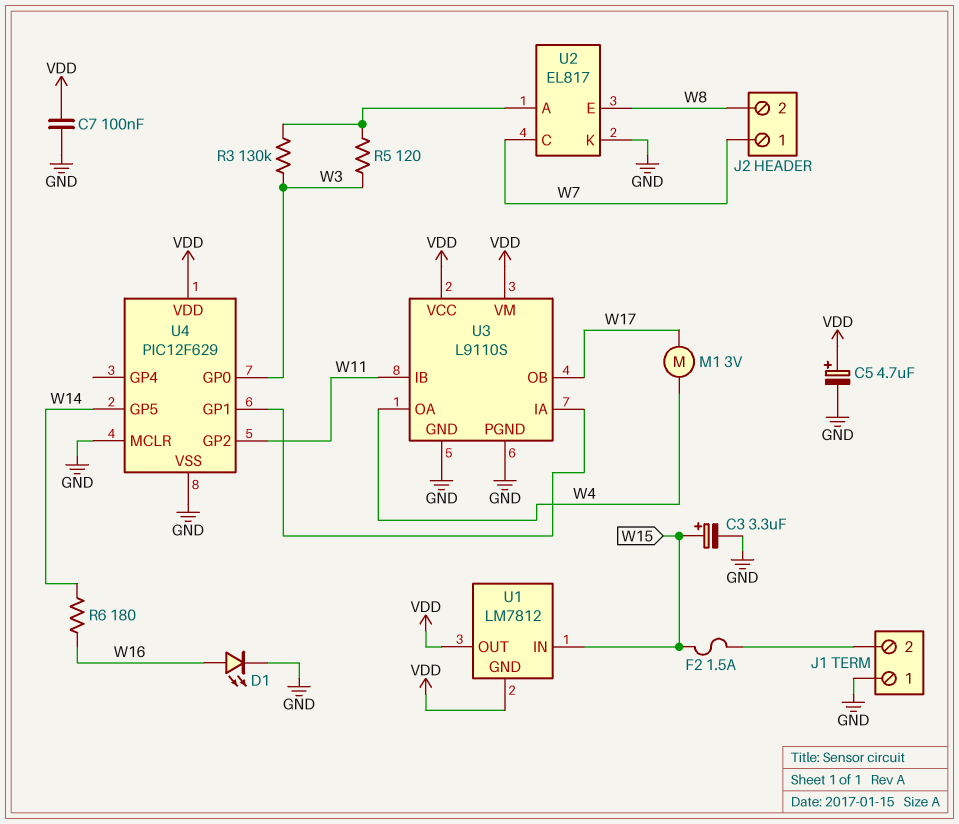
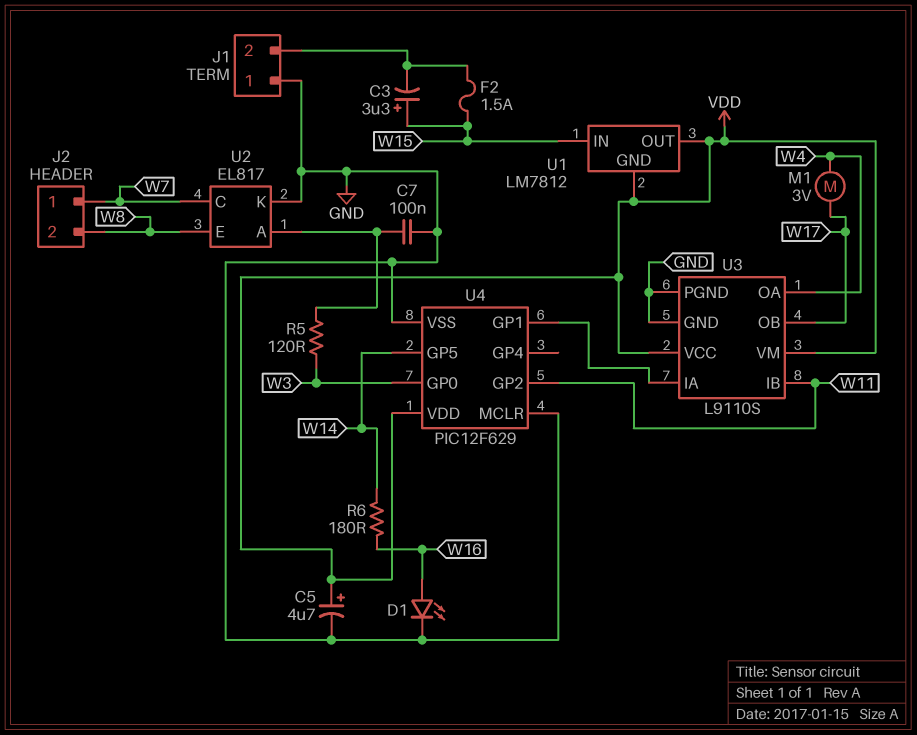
C3: 3.3uF (plus W15, minus GND) -> 3.3uF (plus W15, minus J1/2)
C7: 100nF (GND, VDD) -> 100nF (GND, U2/A)
R3: 130k (U2/A, W3) -> none

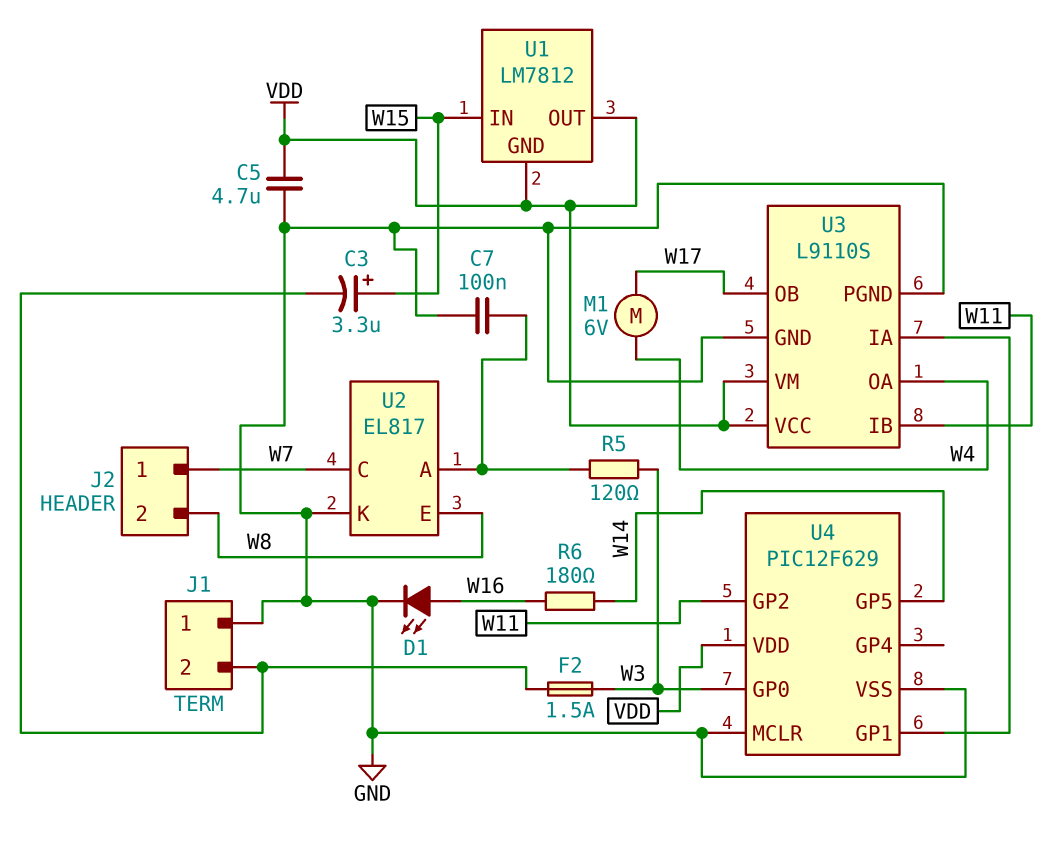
C5: 4.7uF (plus VDD, minus GND) -> 4.7uF (GND, VDD)
F2: 1.5A (J1/2, W15) -> 1.5A (J1/2, W3)
M1: motor 3V (W4, W17) -> motor 6V (W4, W17)

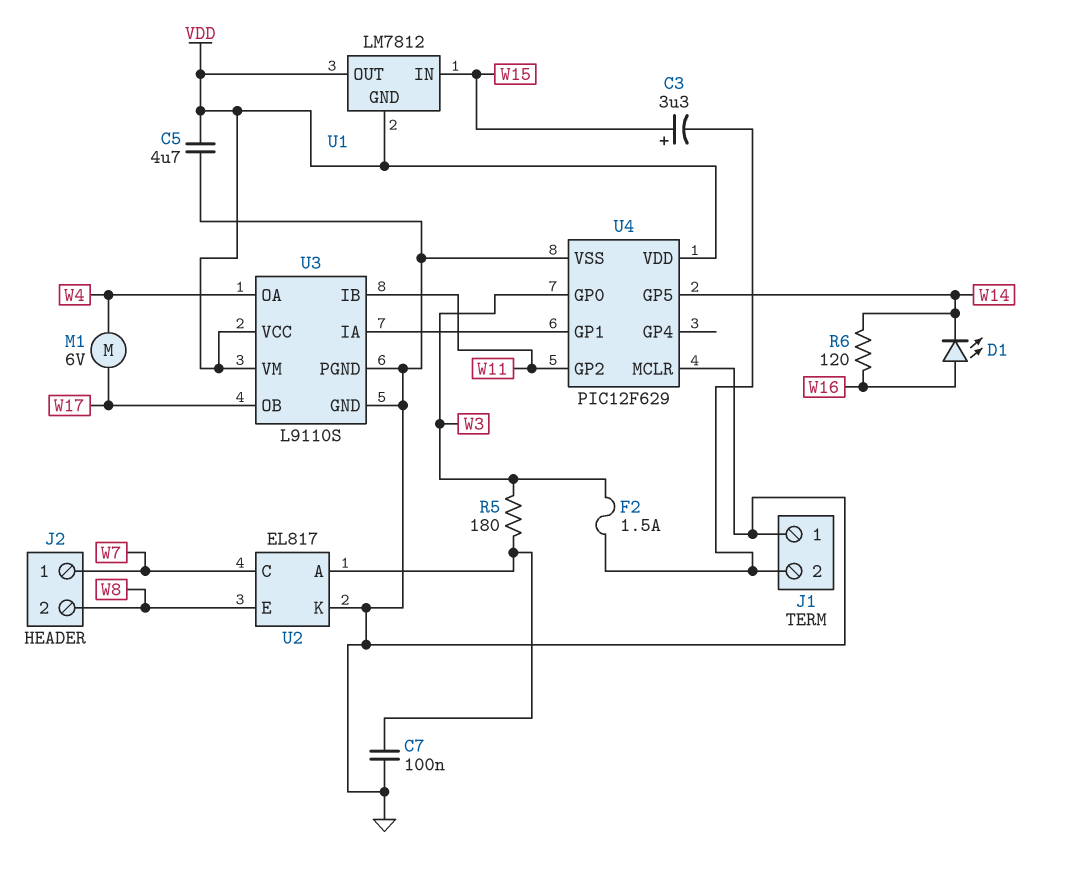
D1: LED (A W16, K GND) -> LED (A W16, K W14)
R5: 120 (U2/A, W3) -> 180 (U2/A, W3)
R6: 180 (W14, W16) -> 120 (W14, W16)

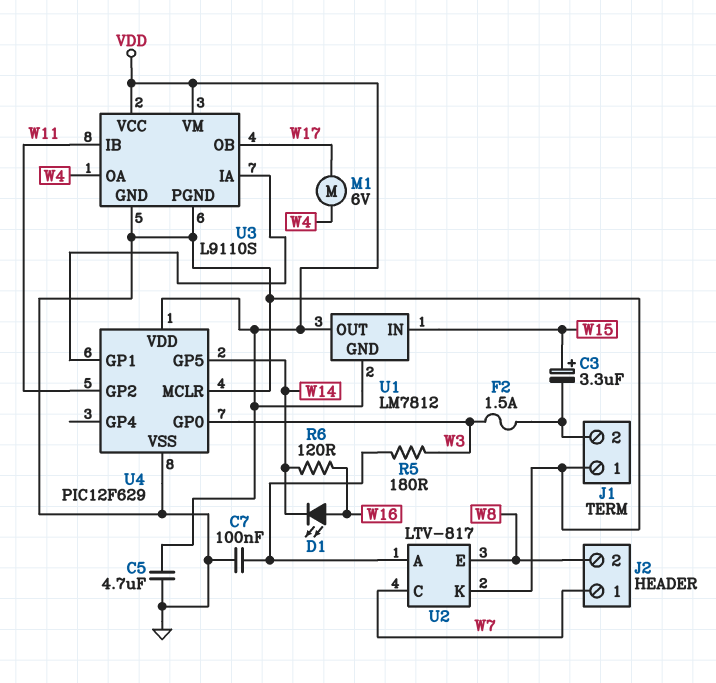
U2: EL817 -> LTV-817

